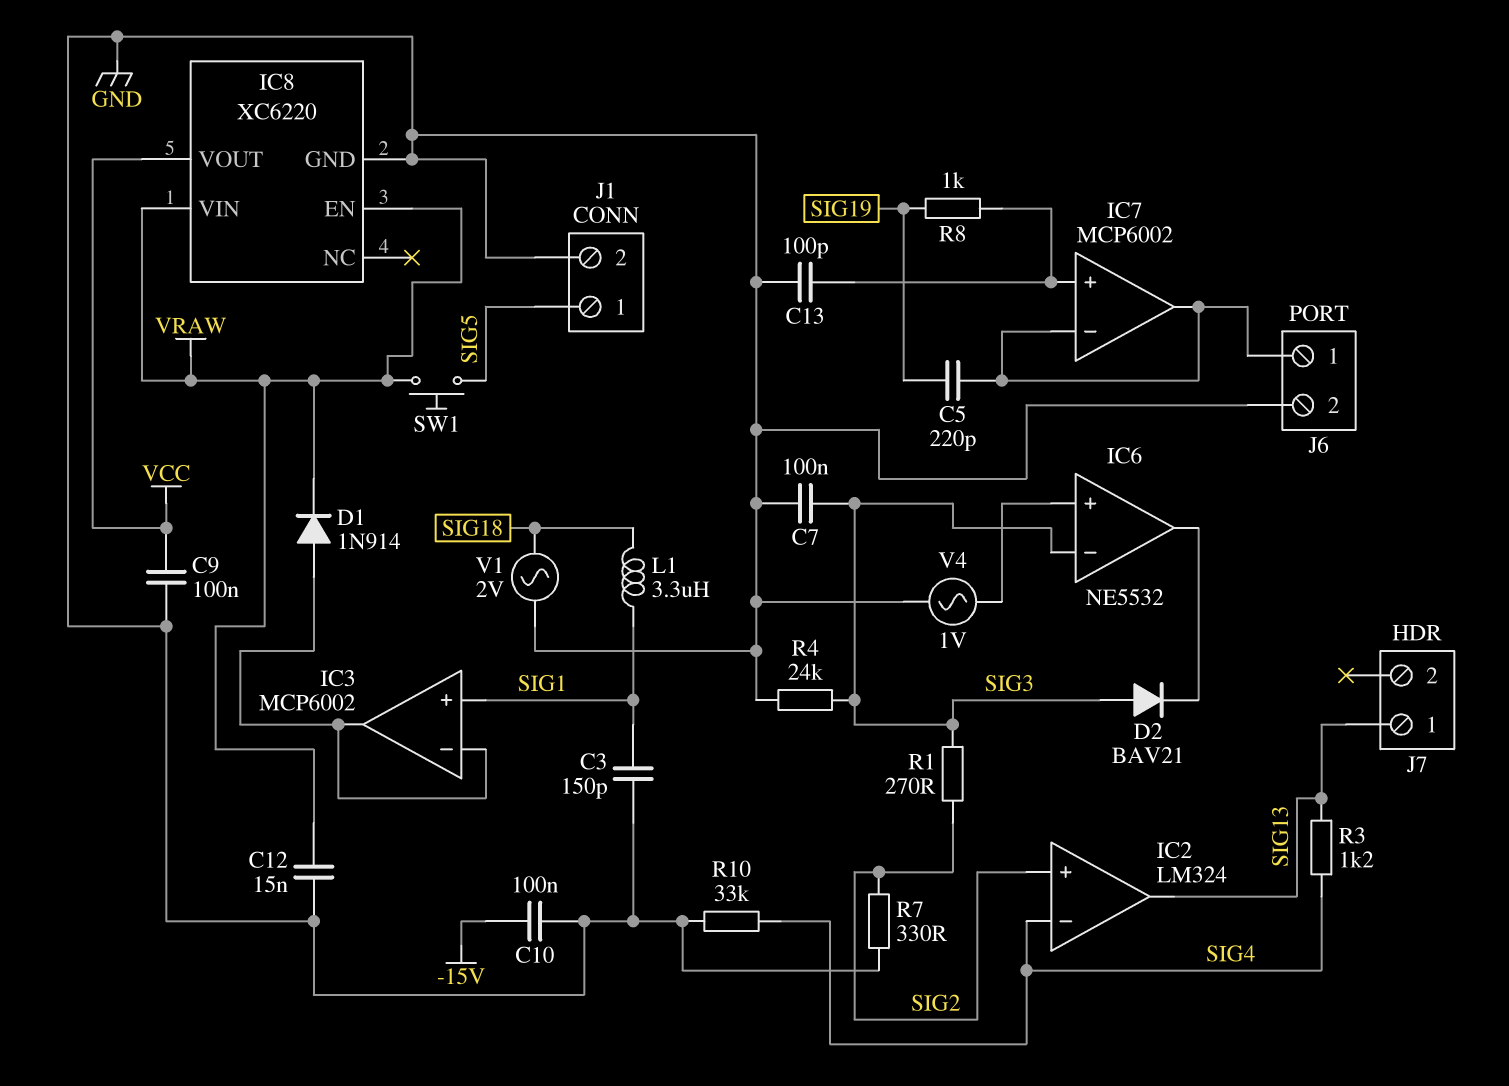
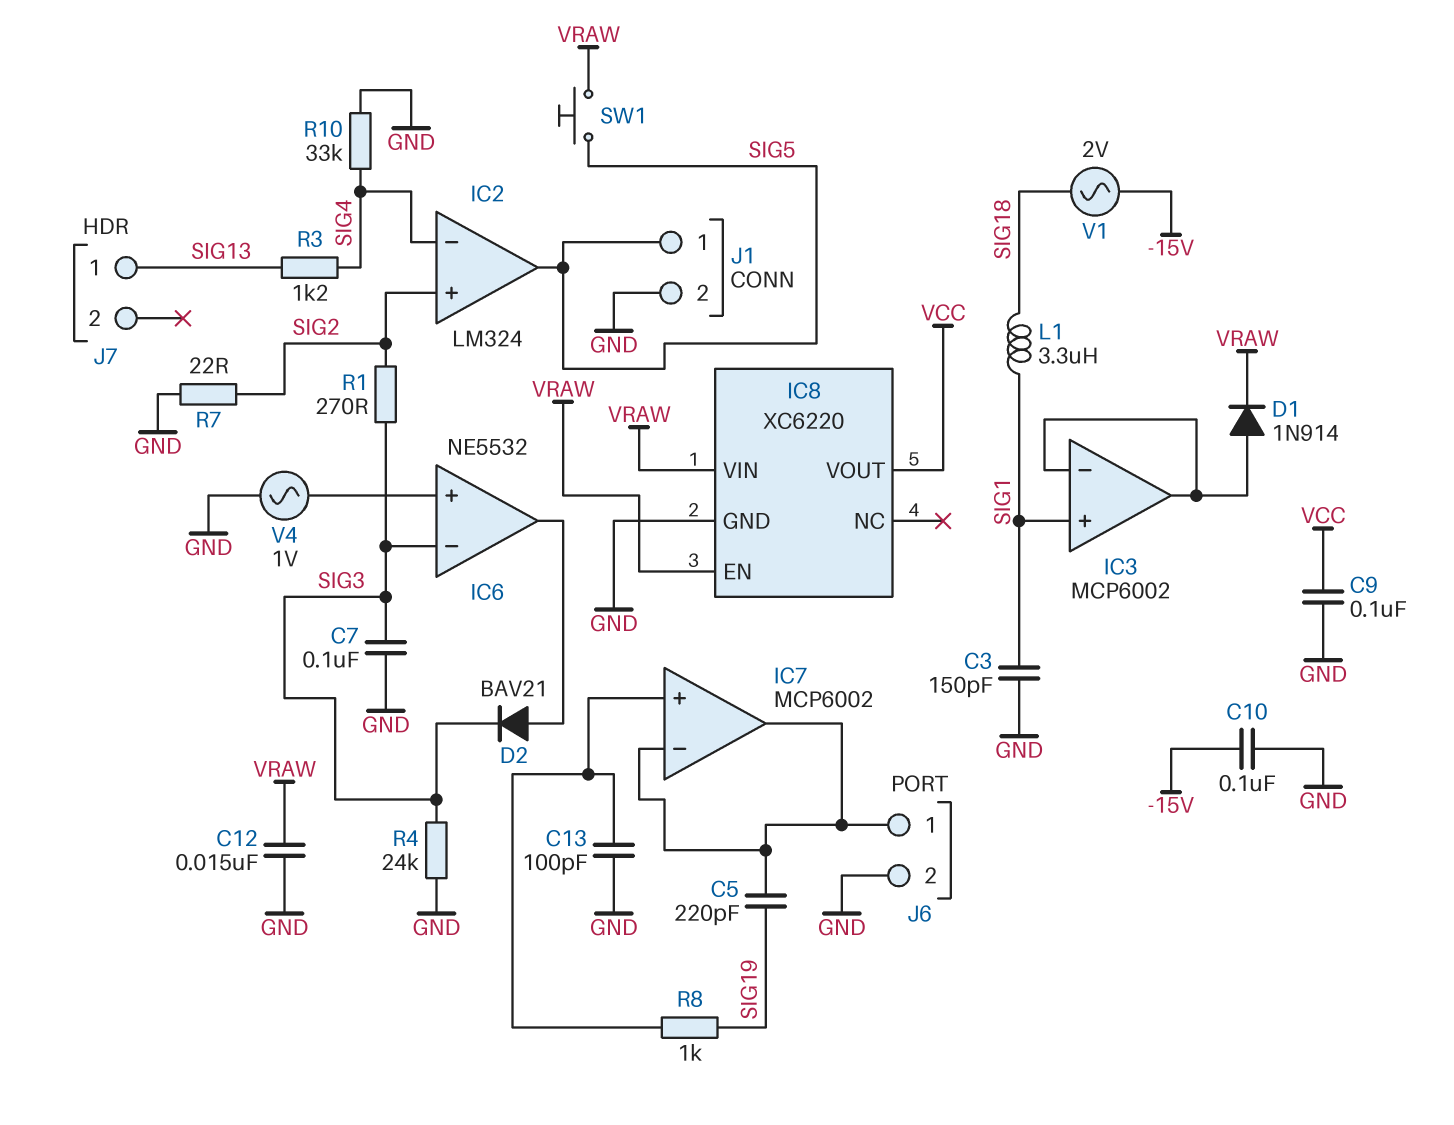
D2: diode BAV21 (A SIG3, K IC6/out) -> diode BAV21 (A IC6/out, K SIG3)
IC2 pin out: SIG13 -> SIG5
R7: 330 (GND, SIG2) -> 22 (GND, SIG2)
V1: AC 2V (GND, SIG18) -> AC 2V (-15V, SIG18)

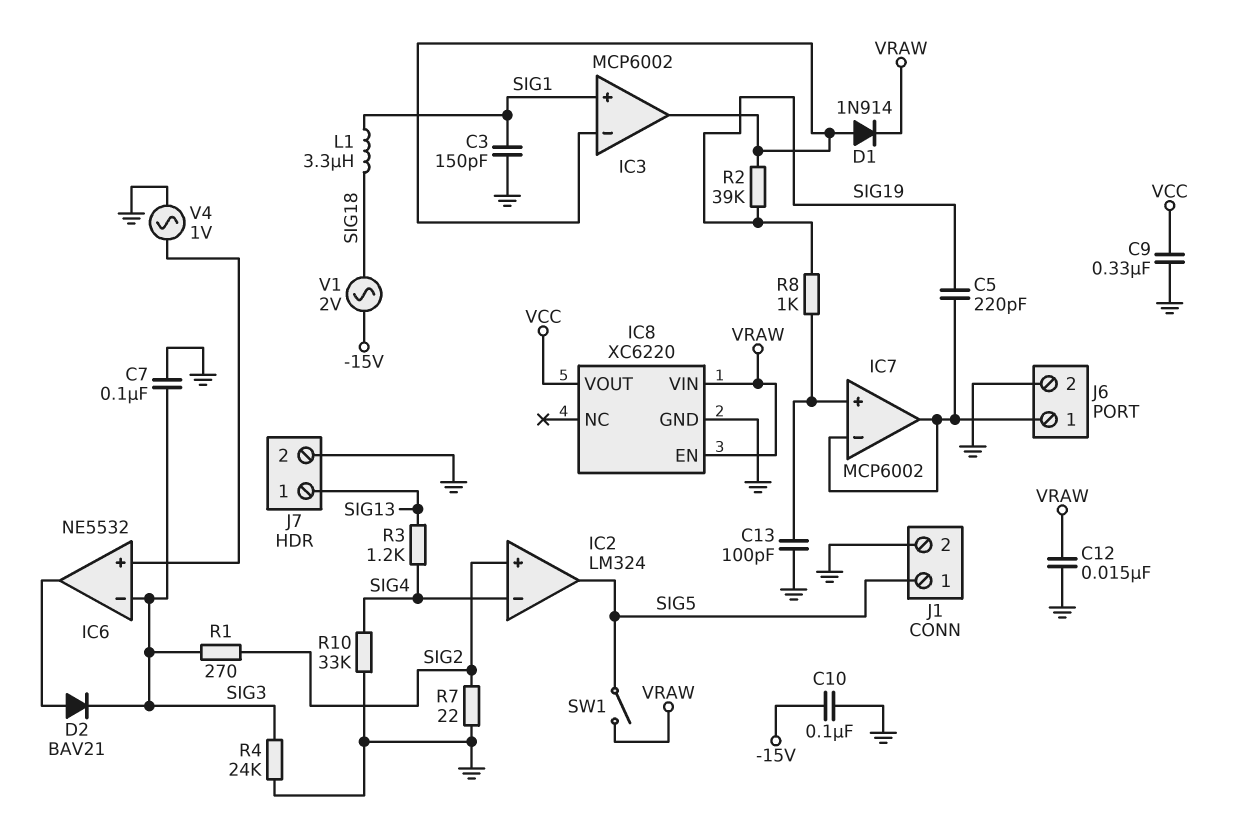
C9: 100nF (GND, VCC) -> 330nF (GND, VCC)
J7 pin 2: none -> GND
R2: none -> 39k (IC3/in-, SIG19)
SW1: button (SIG5, VRAW) -> switch (SIG5, VRAW)

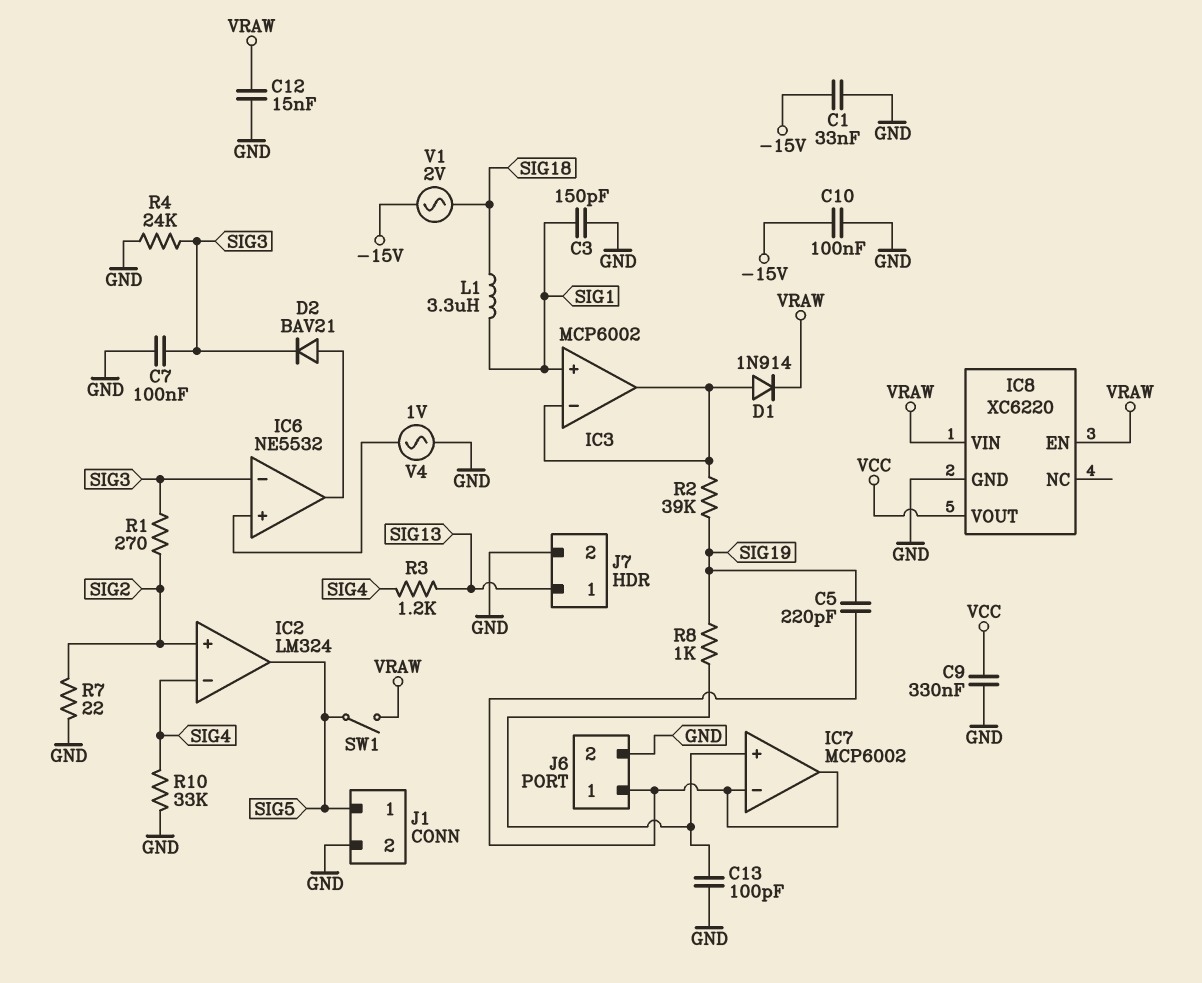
C1: none -> 33nF (-15V, GND)

